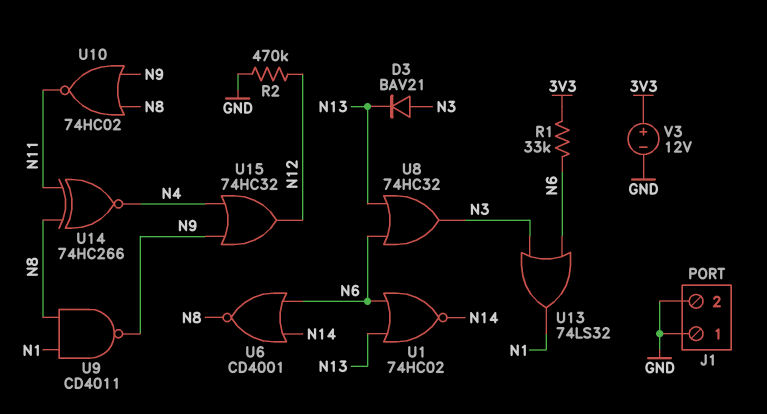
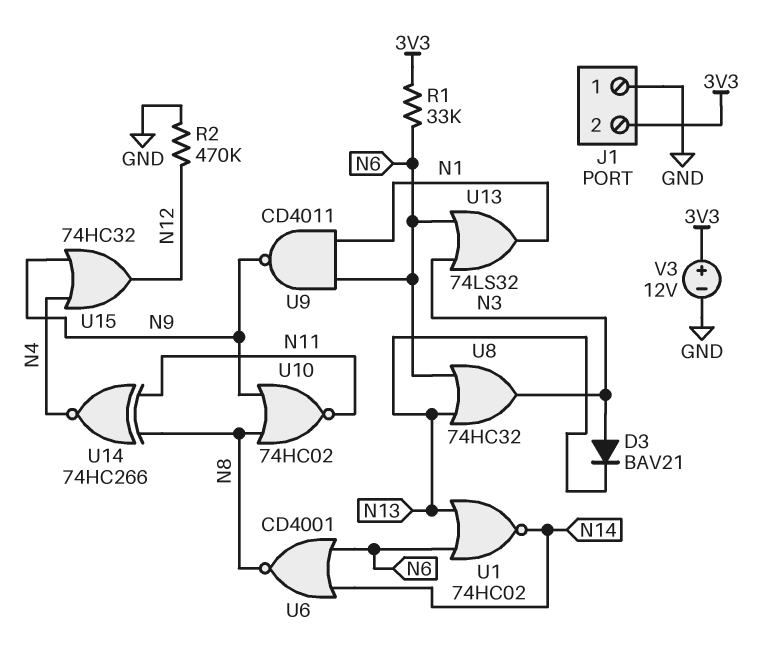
J1 pin 2: GND -> 3V3
U9: NAND CD4011 (in N1, in N8, out N9) -> NAND CD4011 (in N1, in N6, out N9)

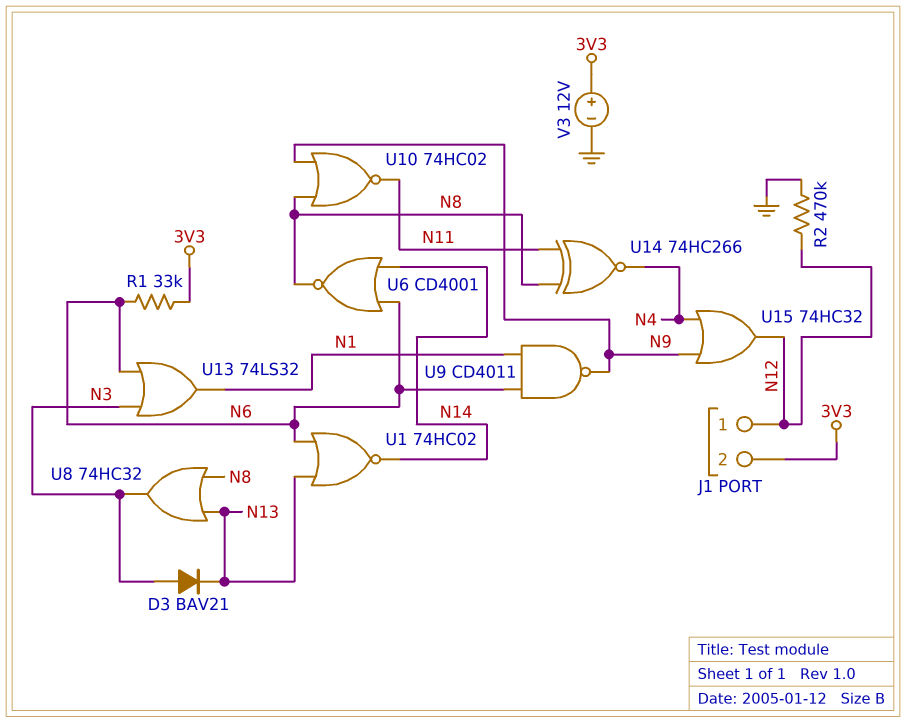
J1 pin 1: GND -> N12
U8: OR 74HC32 (in N6, in N13, out N3) -> OR 74HC32 (in N8, in N13, out N3)

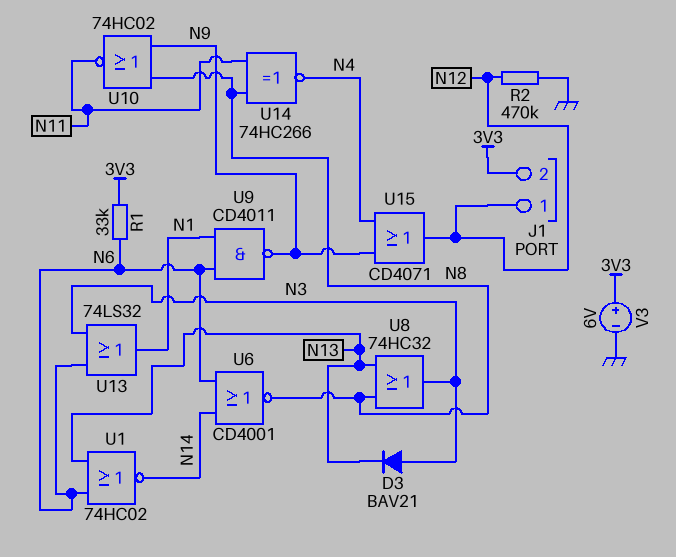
U15: OR 74HC32 (in N4, in N9, out N12) -> OR CD4071 (in N4, in N9, out N12)
V3: 12V (plus 3V3, minus GND) -> 6V (plus 3V3, minus GND)

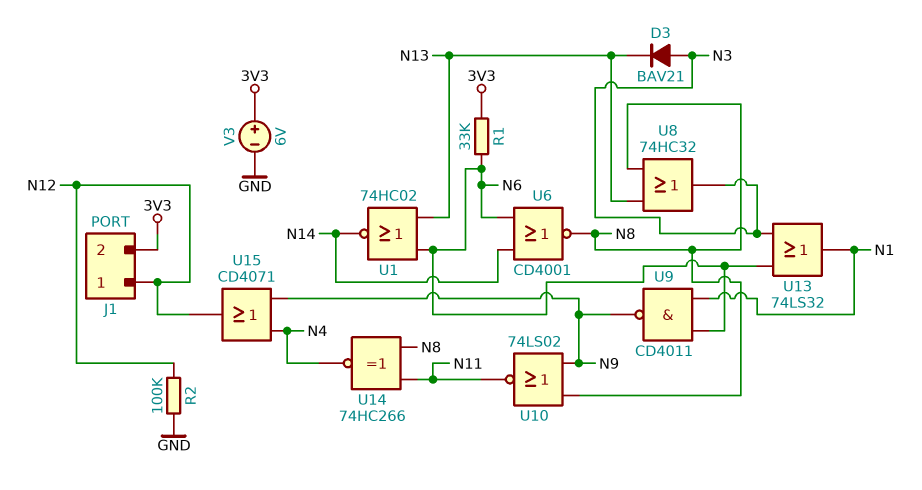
R2: 470k (GND, N12) -> 100k (GND, N12)
U10: NOR 74HC02 (in N8, in N9, out N11) -> NOR 74LS02 (in N8, in N9, out N11)

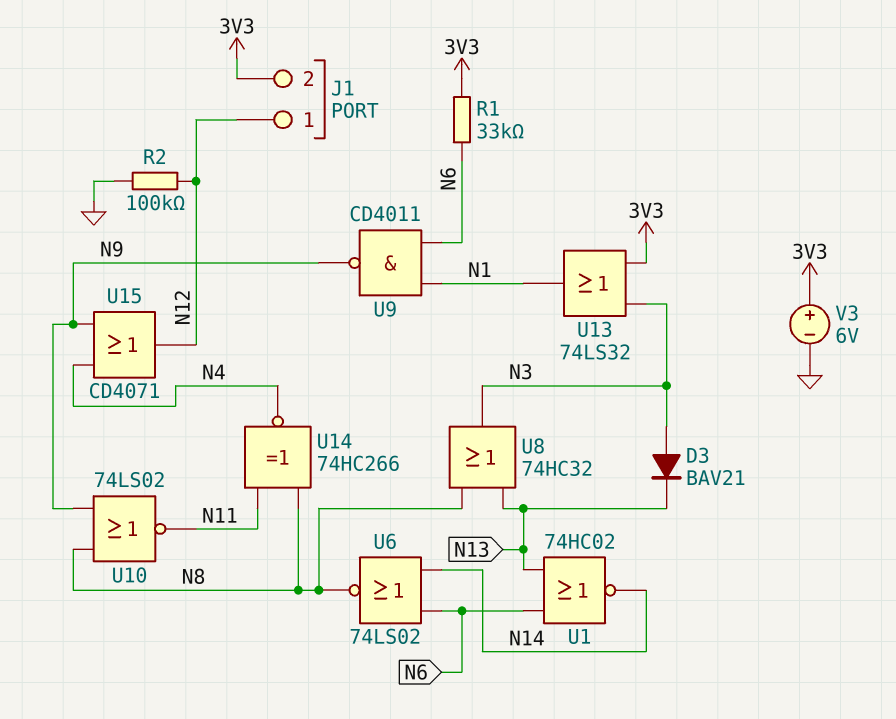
U6: NOR CD4001 (in N6, in N14, out N8) -> NOR 74LS02 (in N6, in N14, out N8)
U13: OR 74LS32 (in N3, in N6, out N1) -> OR 74LS32 (in 3V3, in N3, out N1)

